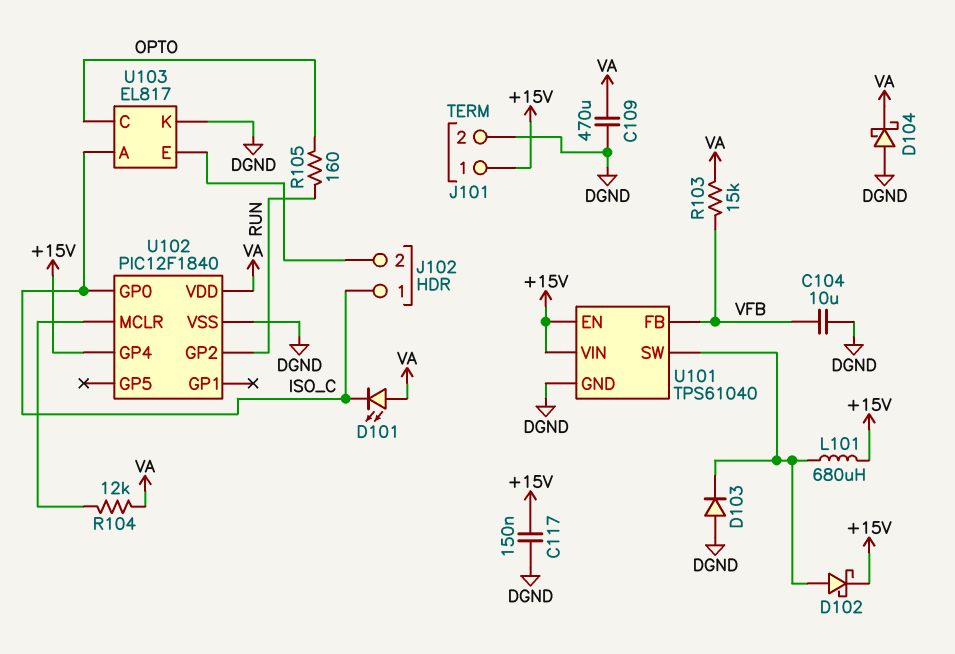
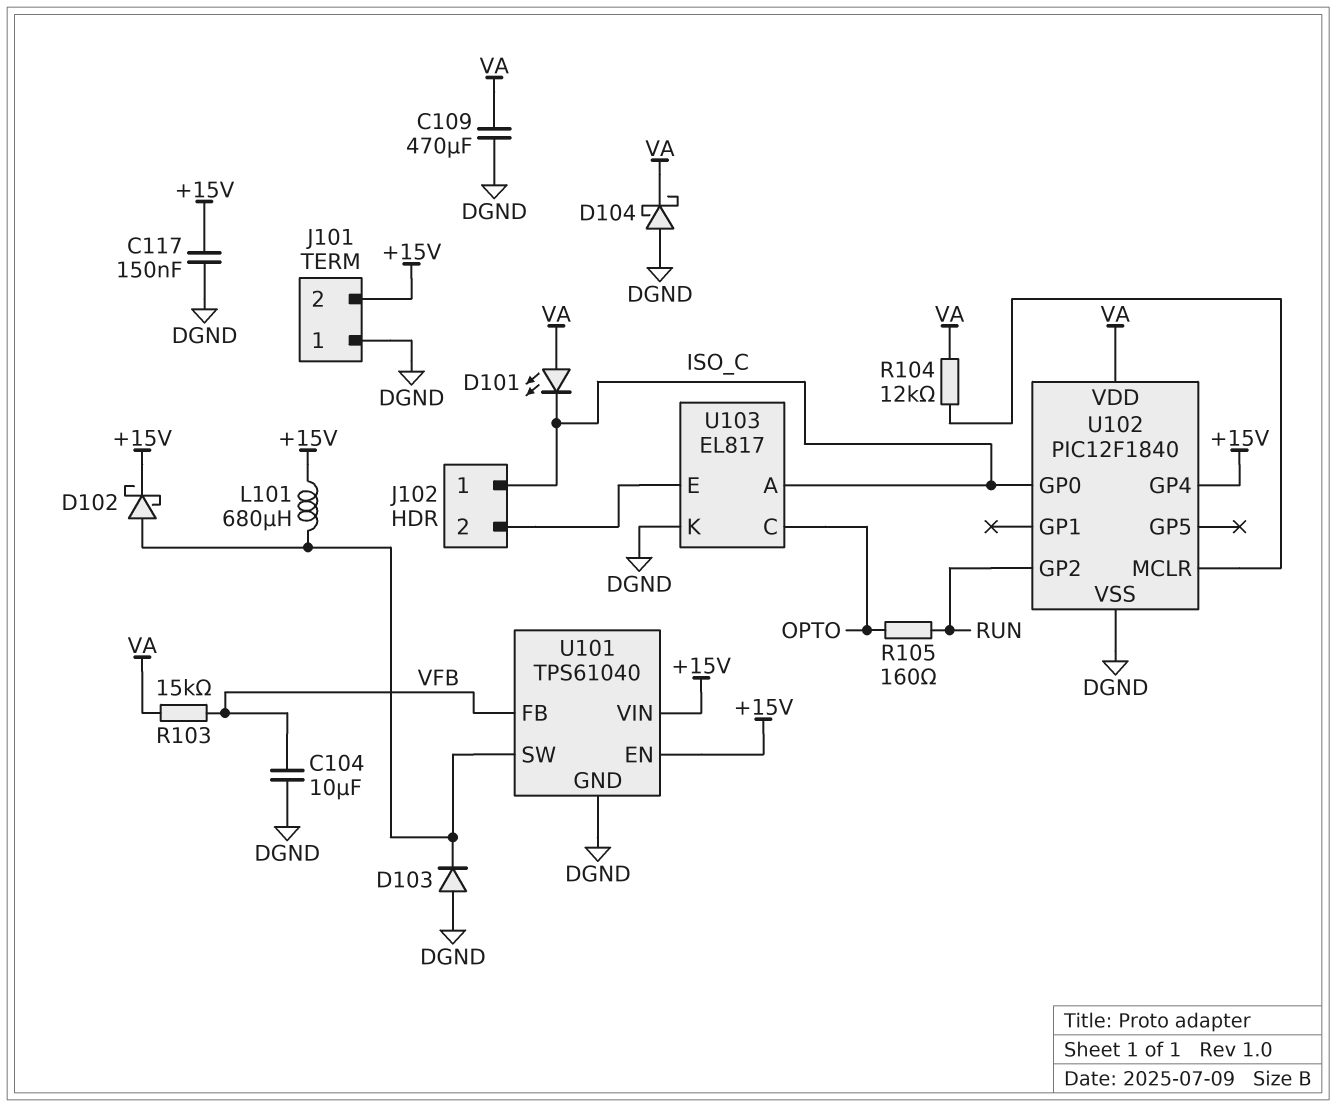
J101 pin 1: +15V -> DGND
J101 pin 2: DGND -> +15V

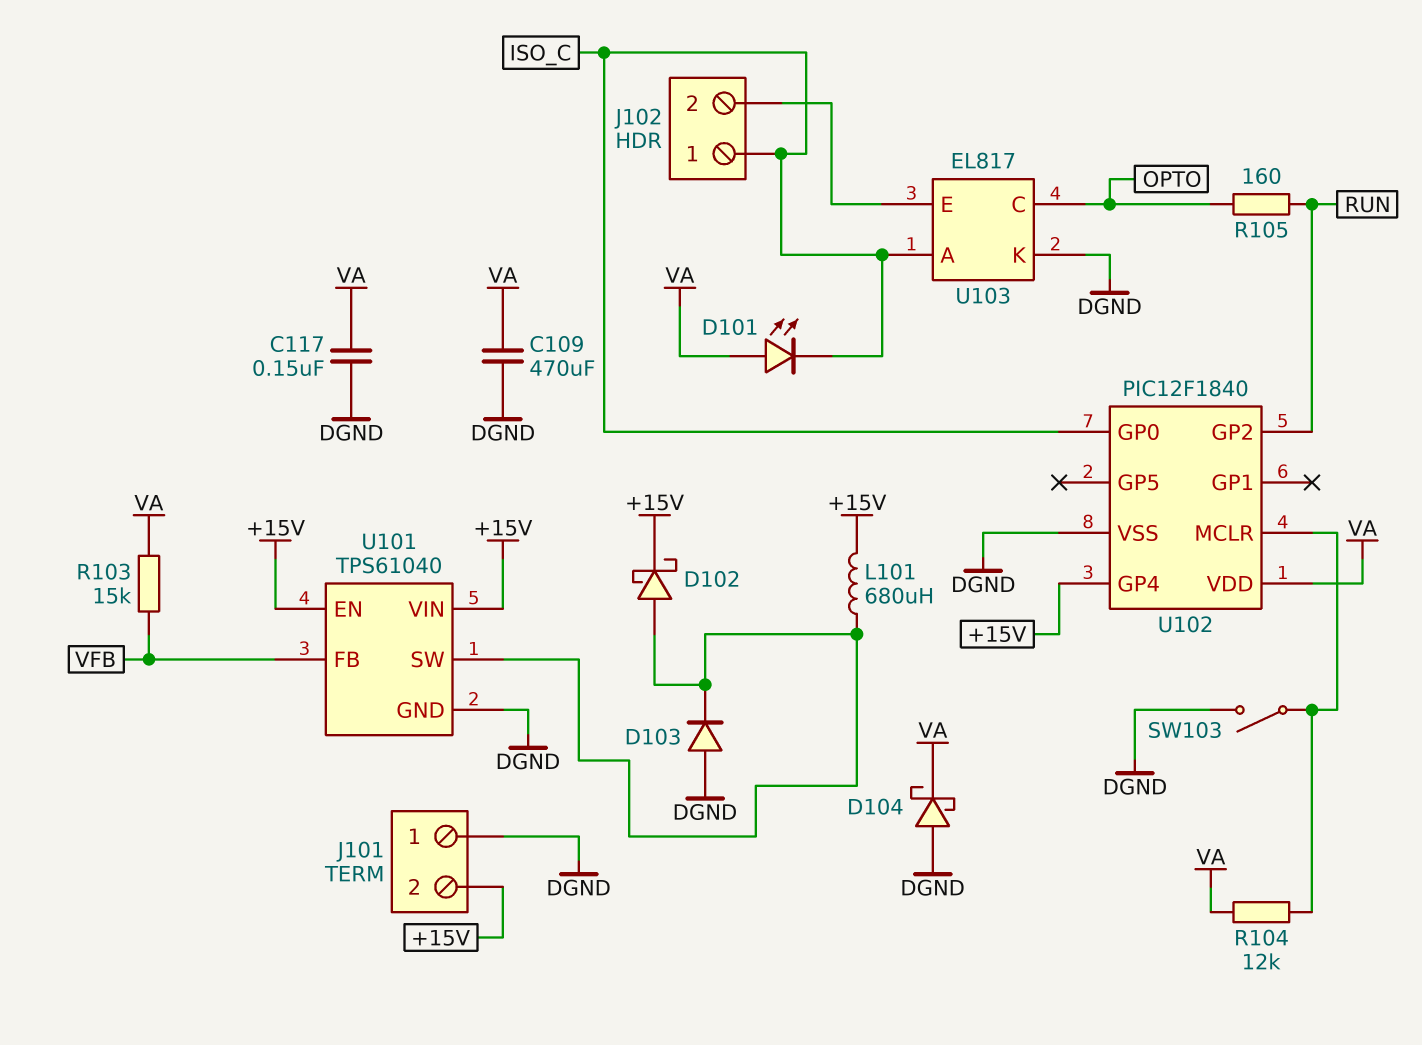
C104: 10uF (DGND, VFB) -> none
C117: 150nF (+15V, DGND) -> 150nF (DGND, VA)
SW103: none -> switch (DGND, U102/MCLR)

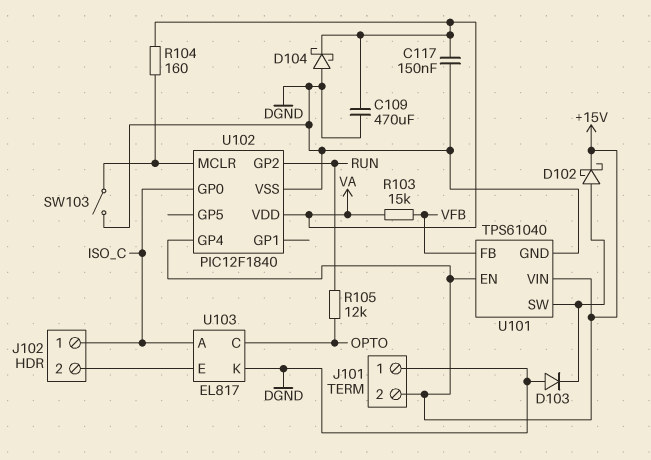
D101: LED (A VA, K ISO_C) -> none
L101: 680uH (+15V, U101/SW) -> none
R104: 12k (U102/MCLR, VA) -> 160 (U102/MCLR, VA)
R105: 160 (OPTO, RUN) -> 12k (OPTO, RUN)

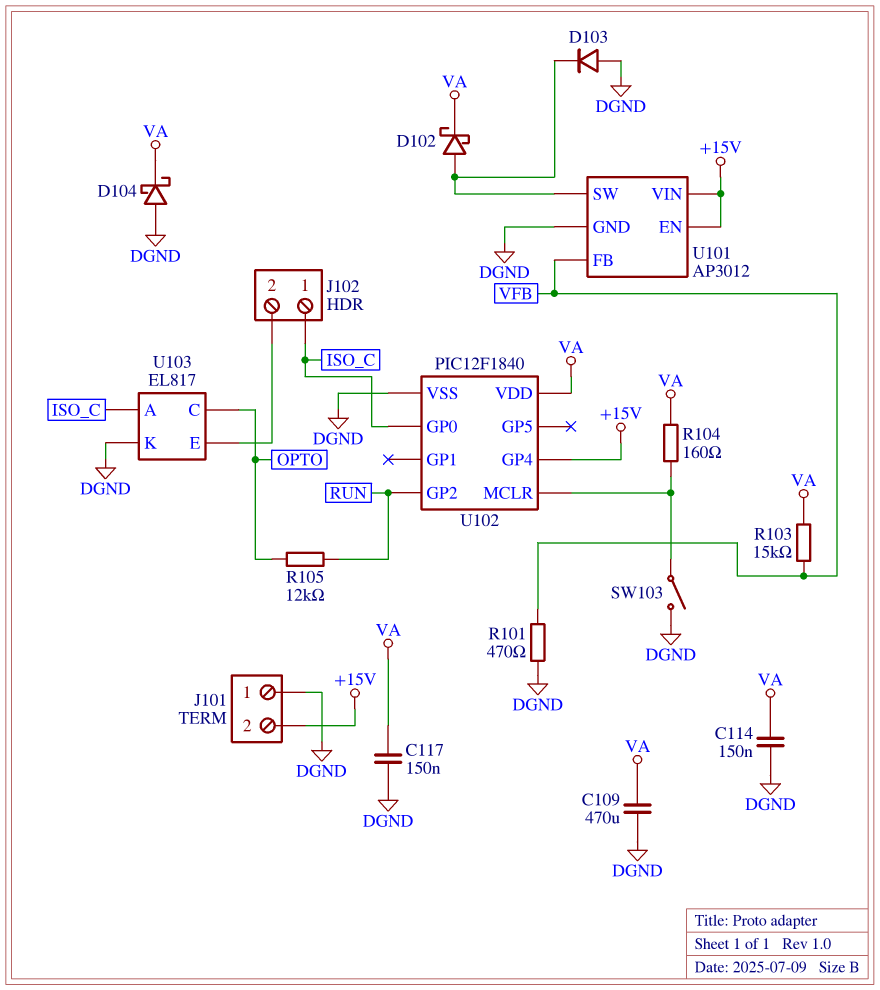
C114: none -> 150nF (DGND, VA)
D102: schottky (A U101/SW, K +15V) -> schottky (A U101/SW, K VA)
R101: none -> 470 (DGND, VFB)
U101: TPS61040 -> AP3012

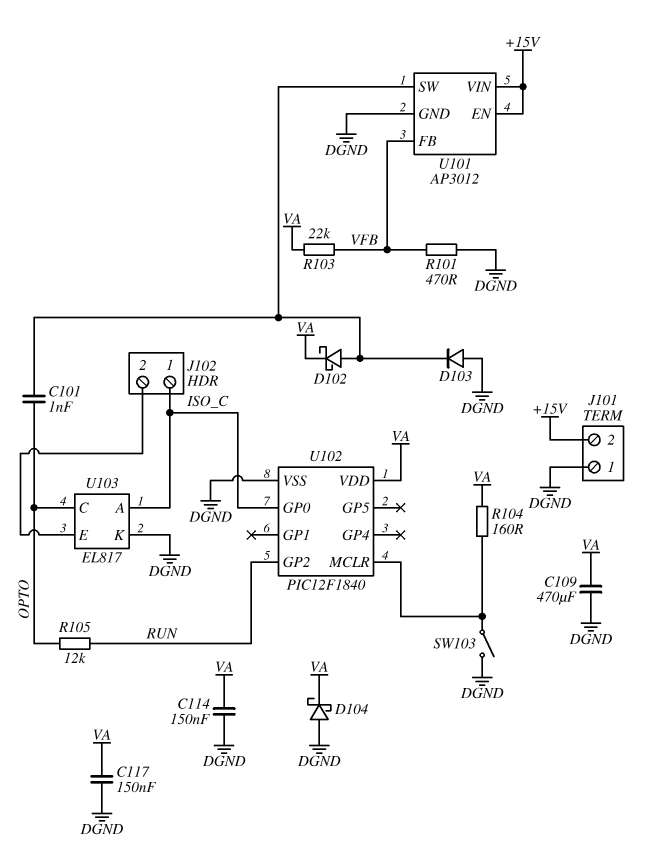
C101: none -> 1nF (OPTO, U101/SW)
R103: 15k (VA, VFB) -> 22k (VA, VFB)
U102 pin GP4: +15V -> none

